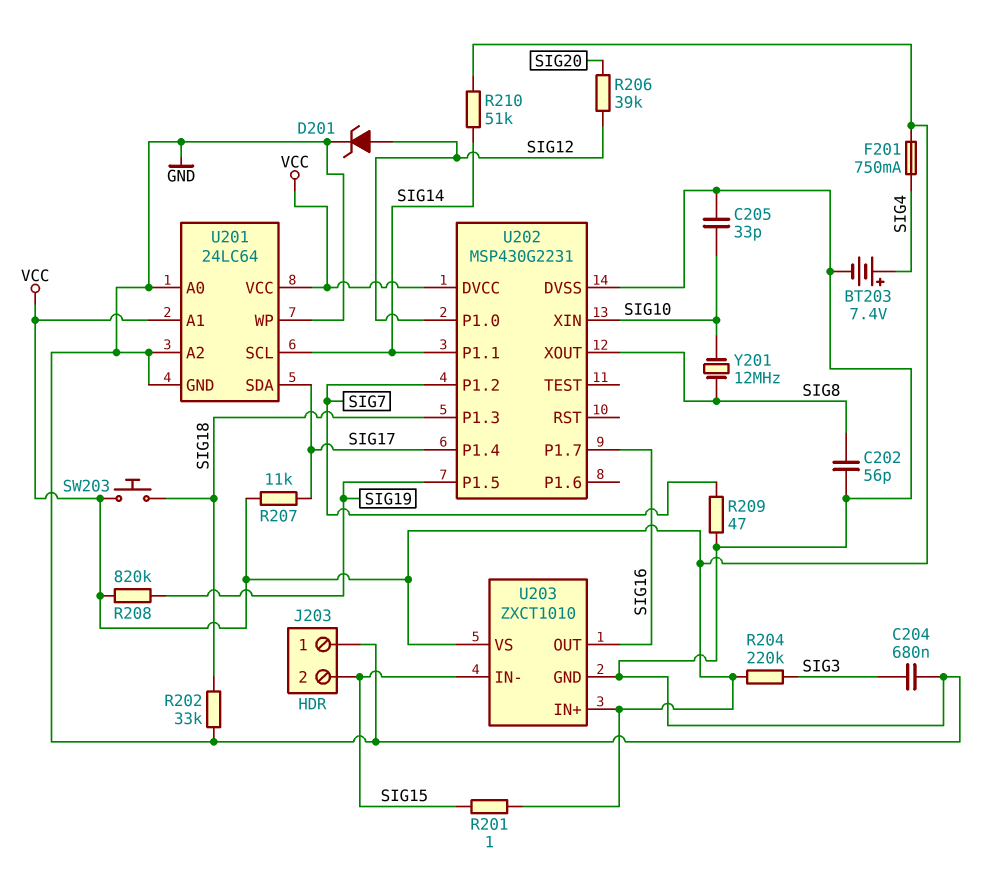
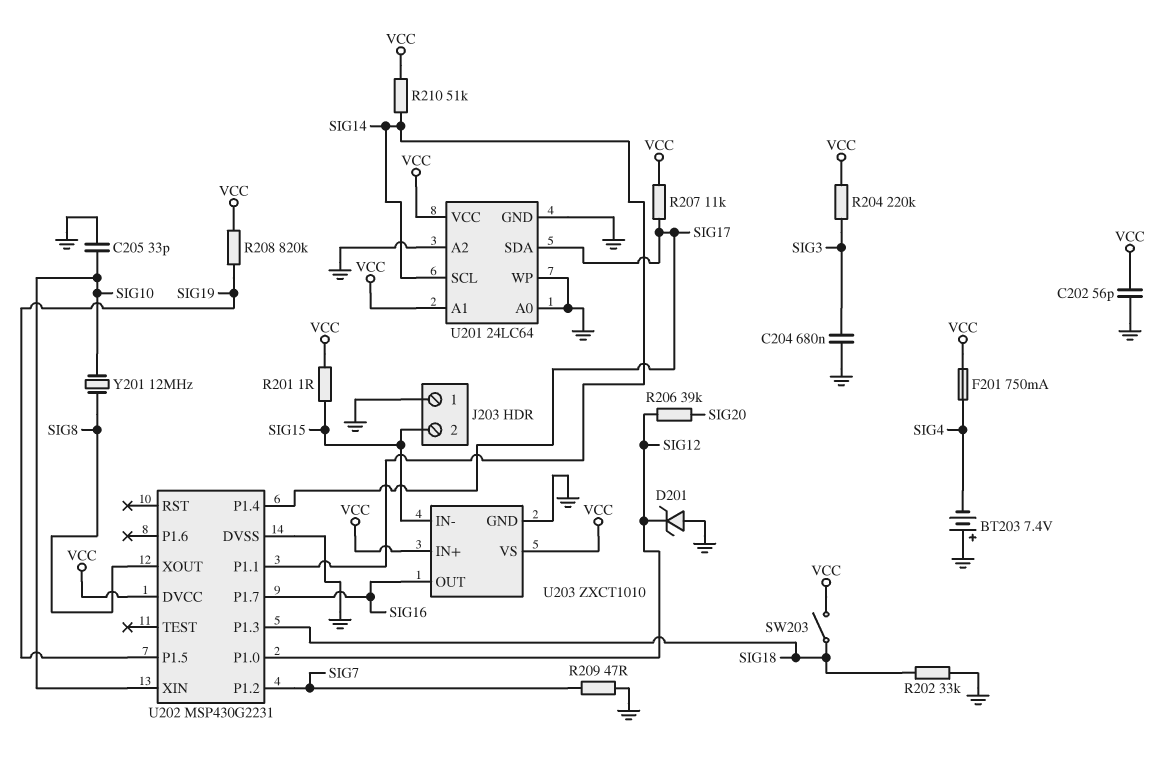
BT203: 7.4V (plus SIG4, minus GND) -> 7.4V (plus GND, minus SIG4)
C202: 56pF (GND, SIG8) -> 56pF (GND, VCC)
D201: zener (A SIG12, K GND) -> zener (A GND, K SIG12)
SW203: button (SIG18, VCC) -> switch (SIG18, VCC)

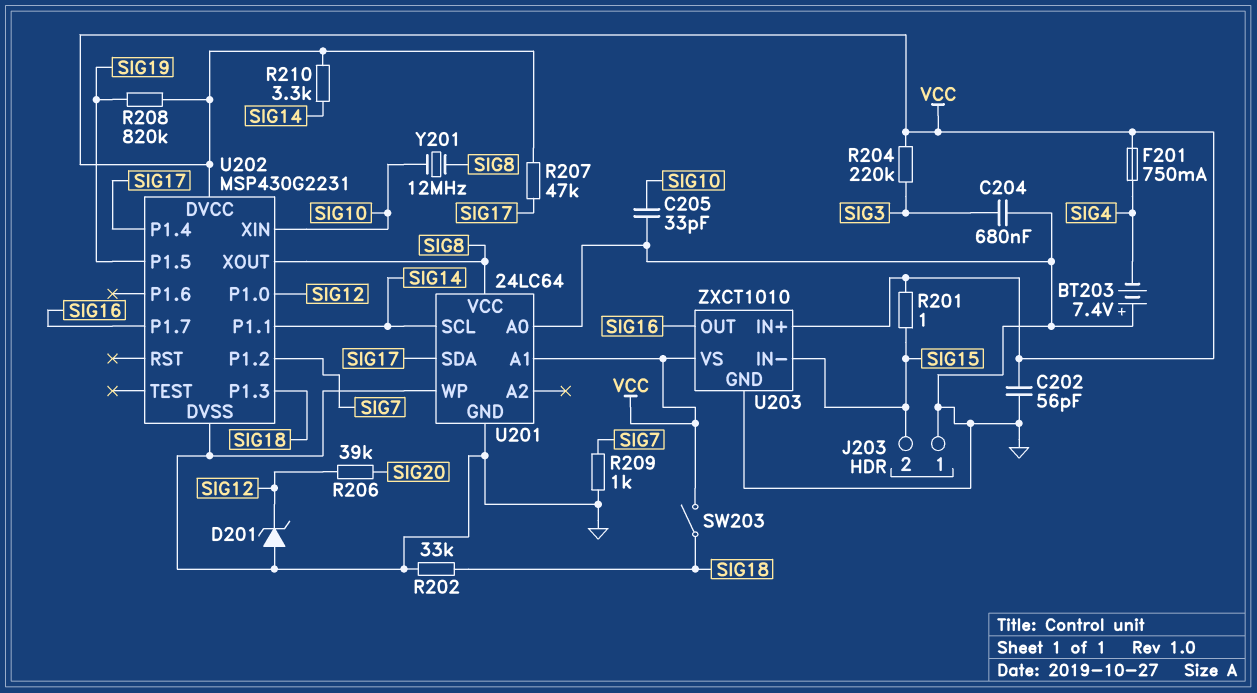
R207: 11k (SIG17, VCC) -> 47k (SIG17, VCC)
R209: 47 (GND, SIG7) -> 1k (GND, SIG7)
R210: 51k (SIG14, VCC) -> 3.3k (SIG14, VCC)
U201 pin A2: GND -> none
U201 pin VCC: VCC -> SIG8

